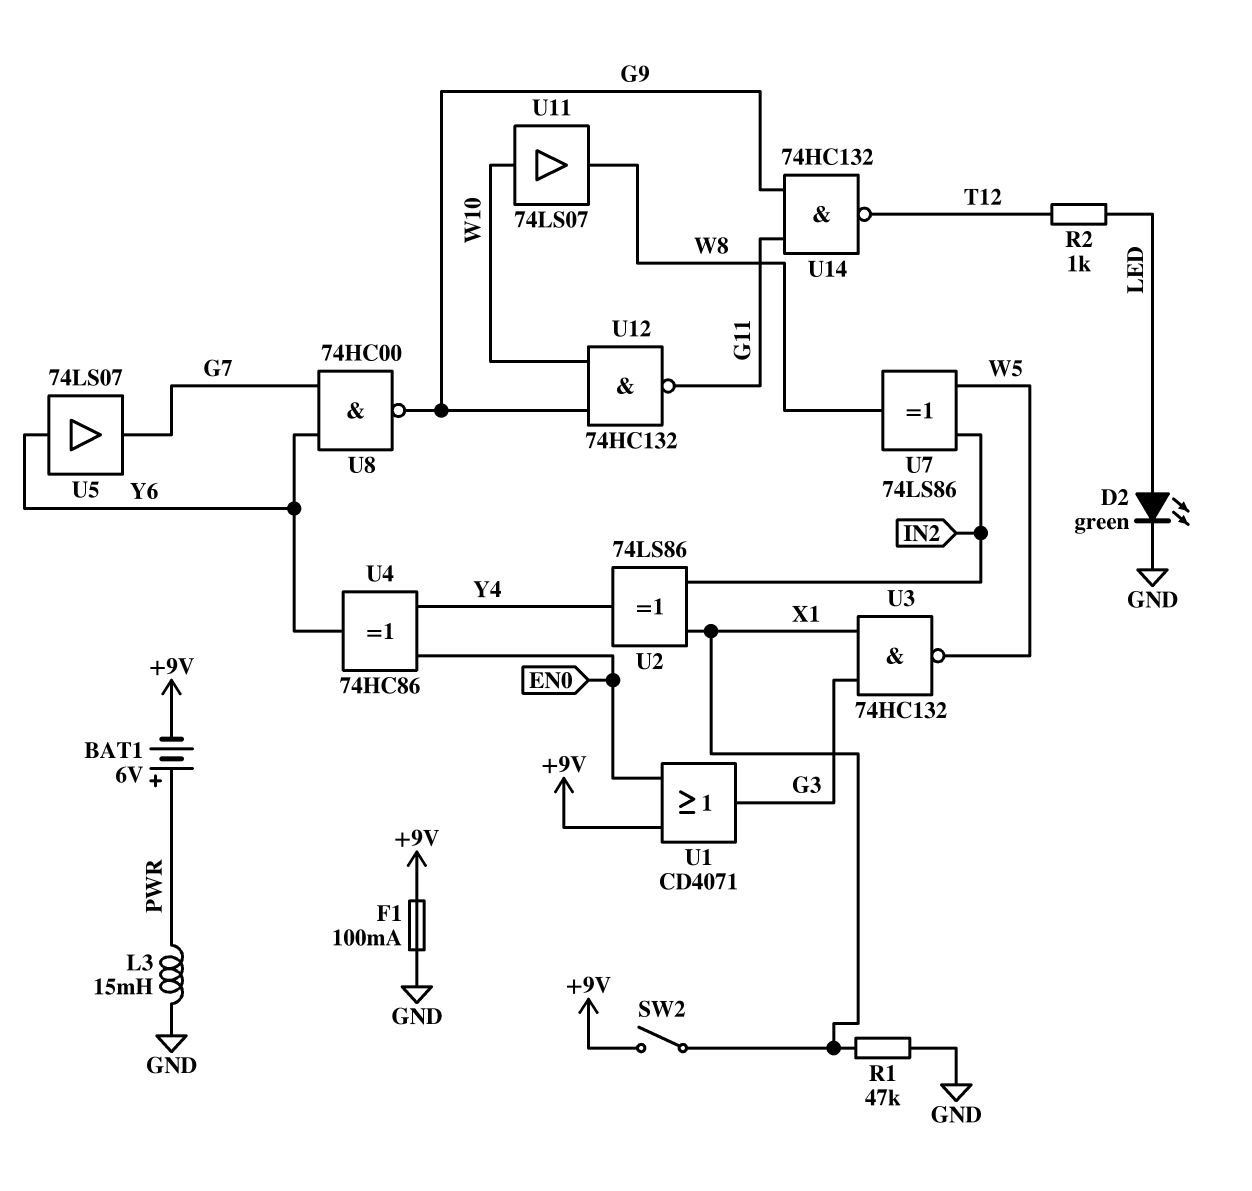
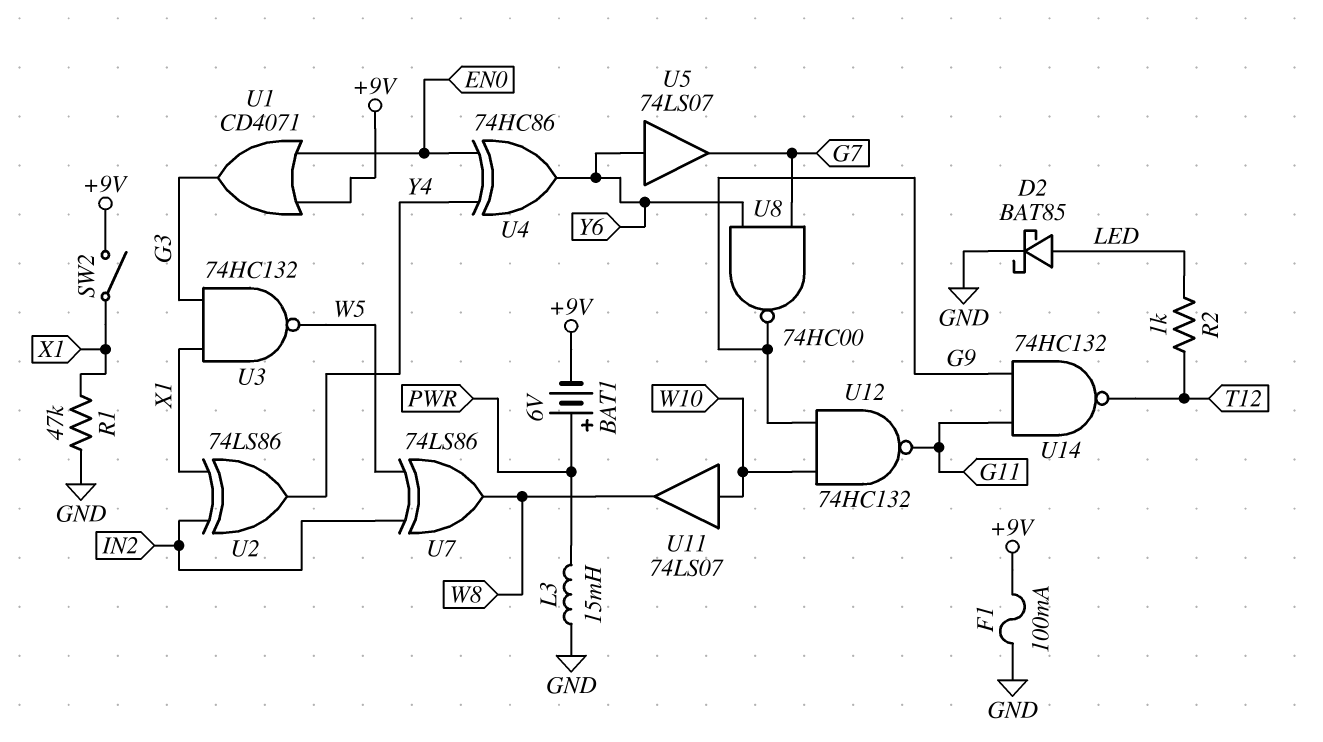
D2: LED green (A LED, K GND) -> schottky BAT85 (A LED, K GND)

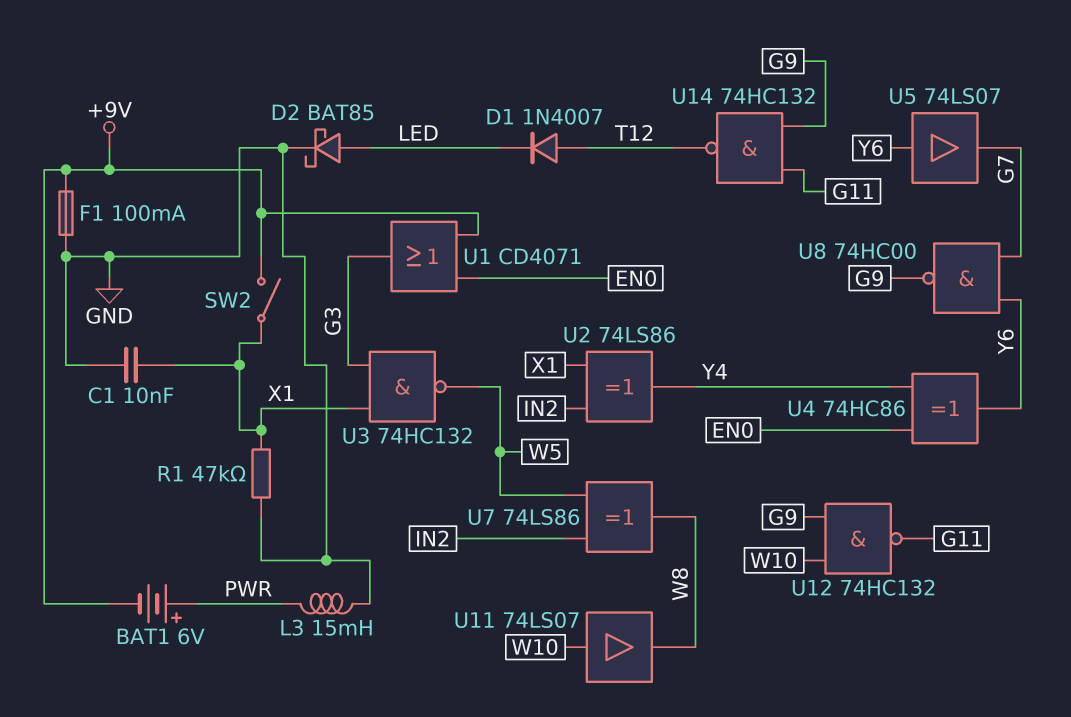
C1: none -> 10nF (GND, X1)
D1: none -> diode 1N4007 (A T12, K LED)
R2: 1k (LED, T12) -> none

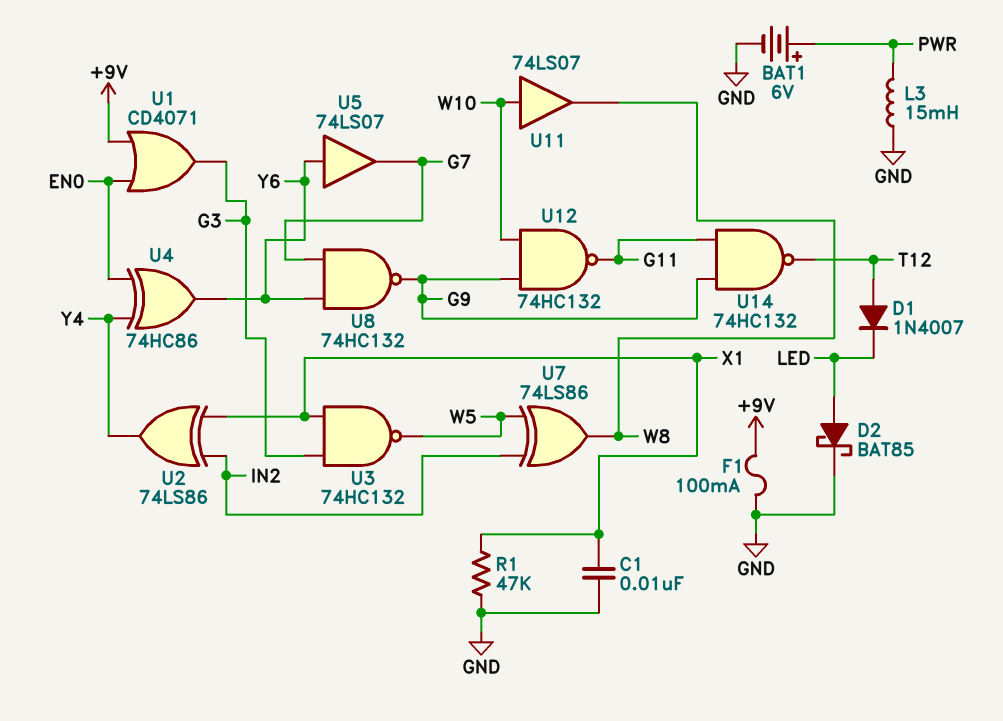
BAT1: 6V (plus PWR, minus +9V) -> 6V (plus PWR, minus GND)
SW2: switch (+9V, X1) -> none
U8: NAND 74HC00 (in G7, in Y6, out G9) -> NAND 74HC132 (in G7, in Y6, out G9)

